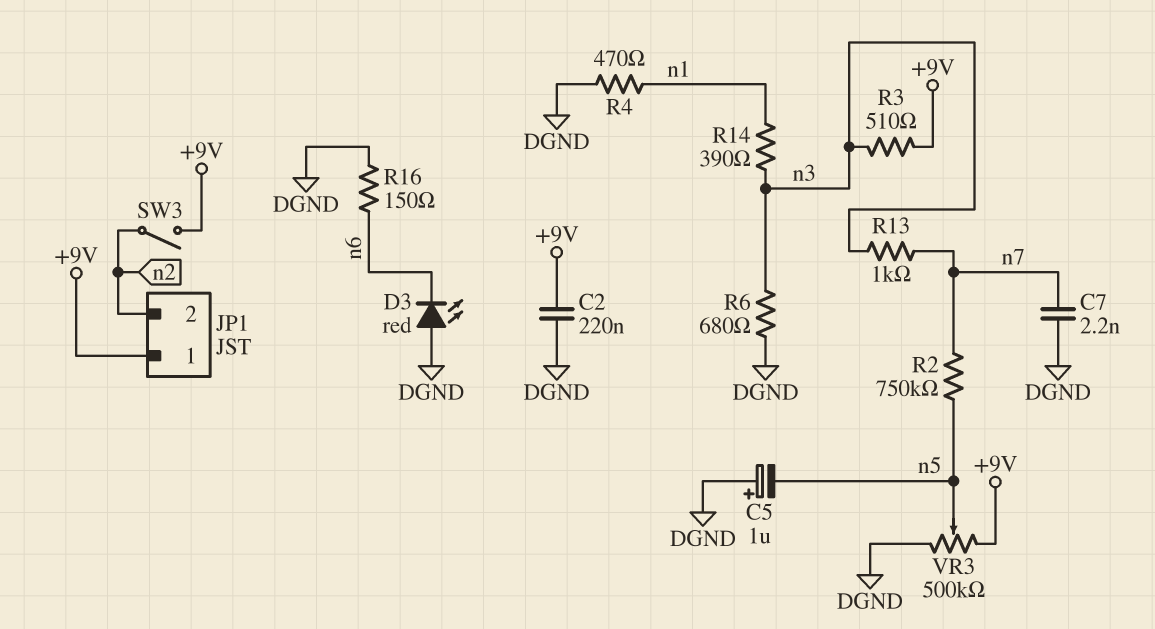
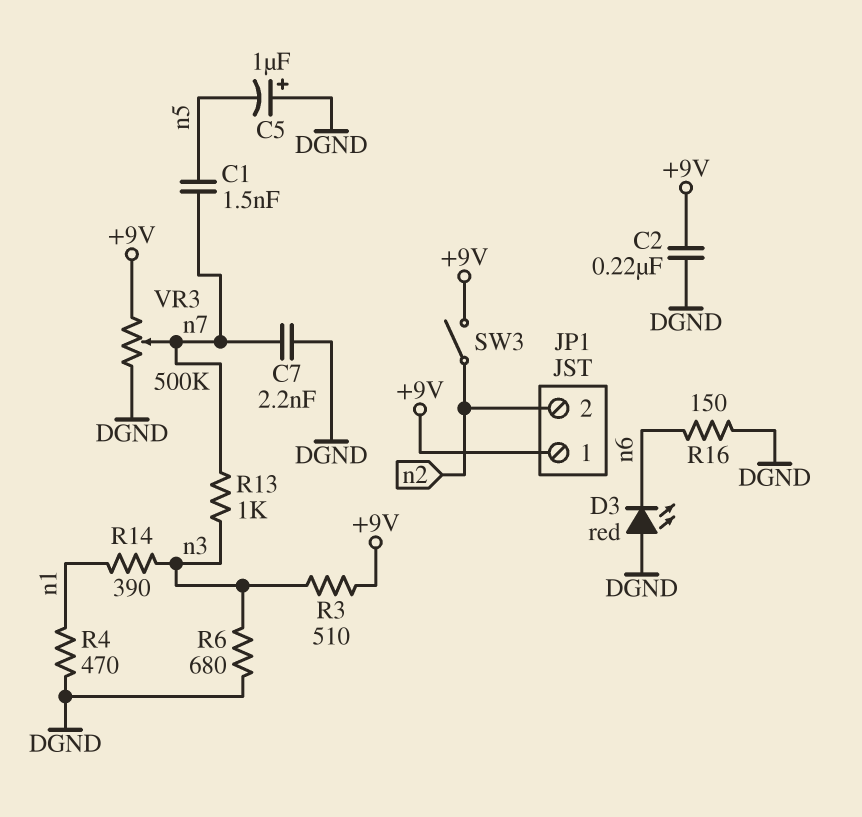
C1: none -> 1.5nF (n5, n7)
R2: 750k (n5, n7) -> none
VR3: 500k (+9V, DGND, wiper n5) -> 500k (+9V, DGND, wiper n7)

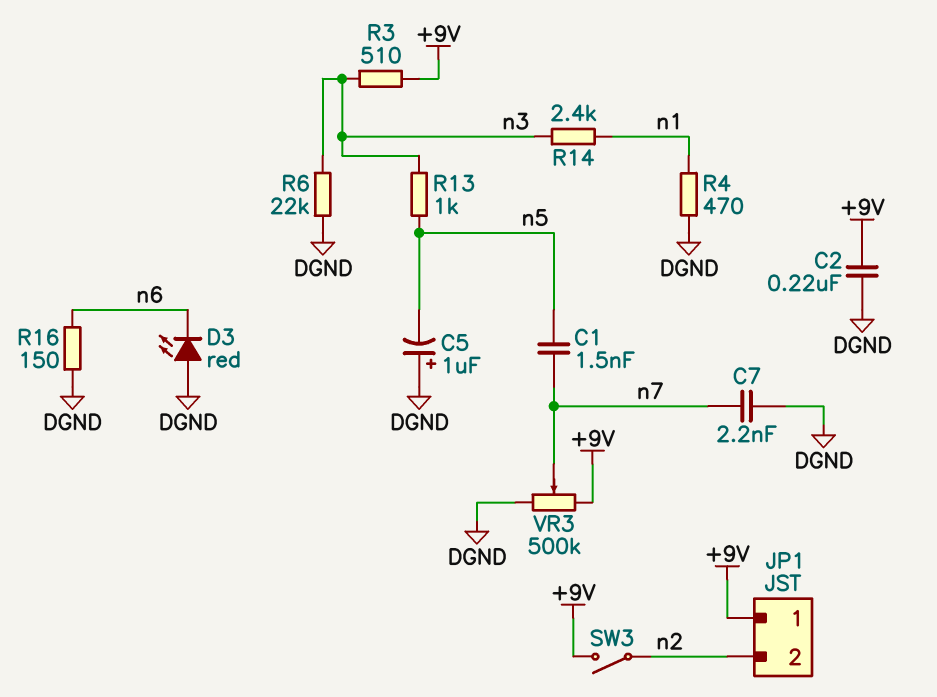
R6: 680 (DGND, n3) -> 22k (DGND, n3)
R13: 1k (n3, n7) -> 1k (n3, n5)
R14: 390 (n1, n3) -> 2.4k (n1, n3)

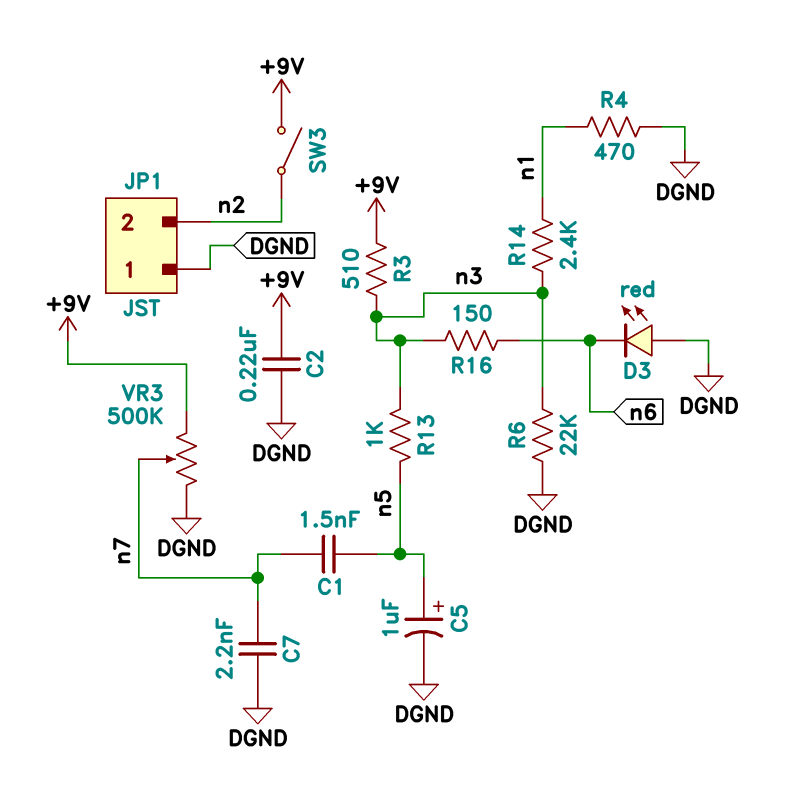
C5: 1uF (plus DGND, minus n5) -> 1uF (plus n5, minus DGND)
JP1 pin 1: +9V -> DGND
R16: 150 (DGND, n6) -> 150 (n3, n6)

